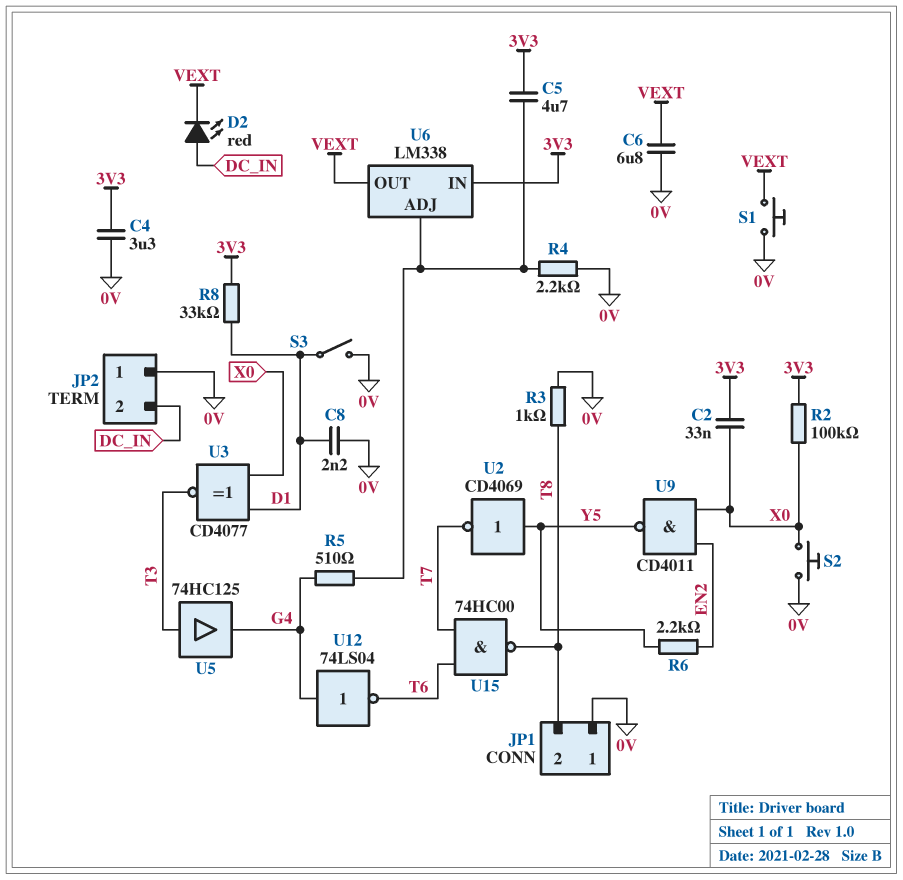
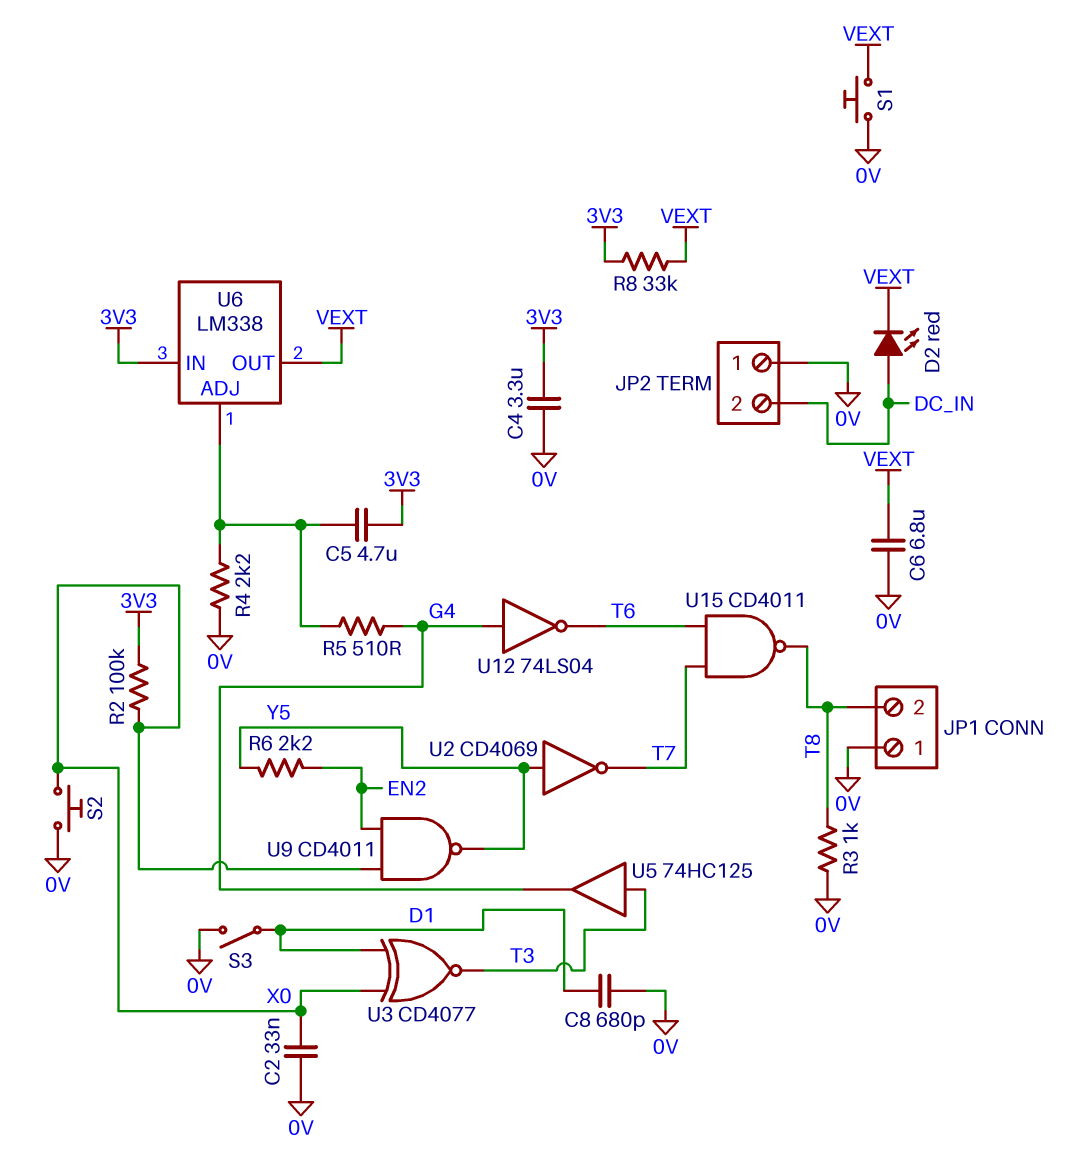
C2: 33nF (3V3, X0) -> 33nF (0V, X0)
C8: 2.2nF (0V, D1) -> 680pF (0V, D1)
R8: 33k (3V3, D1) -> 33k (3V3, VEXT)
U15: NAND 74HC00 (in T6, in T7, out T8) -> NAND CD4011 (in T6, in T7, out T8)

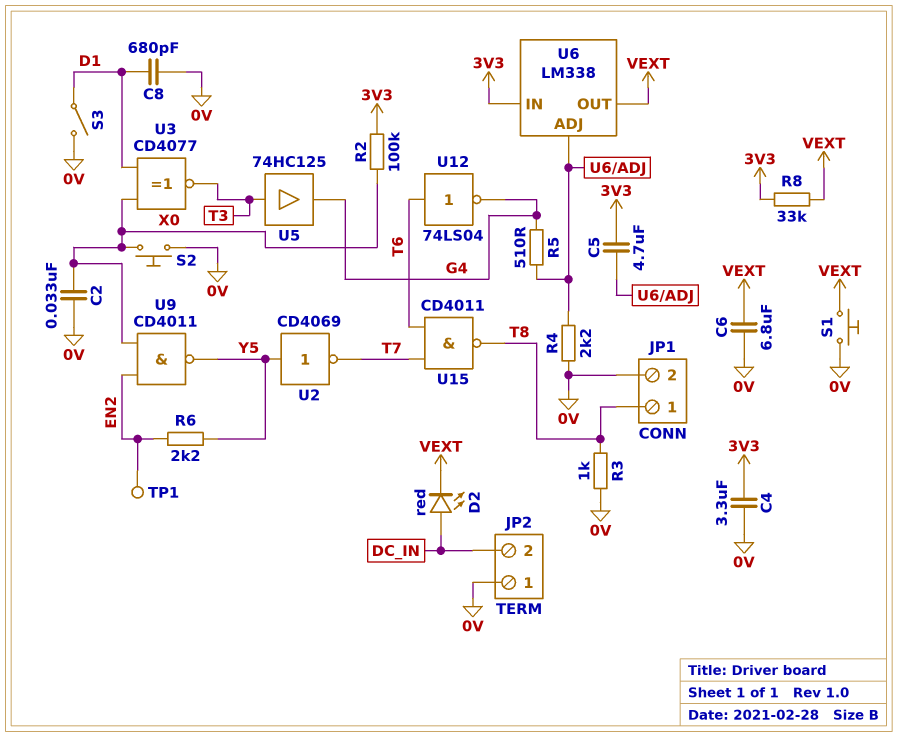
JP1 pin 1: 0V -> T8
JP1 pin 2: T8 -> 0V
TP1: none -> test point (EN2)
U12: NOT 74LS04 (in G4, out T6) -> NOT 74LS04 (in T6, out G4)

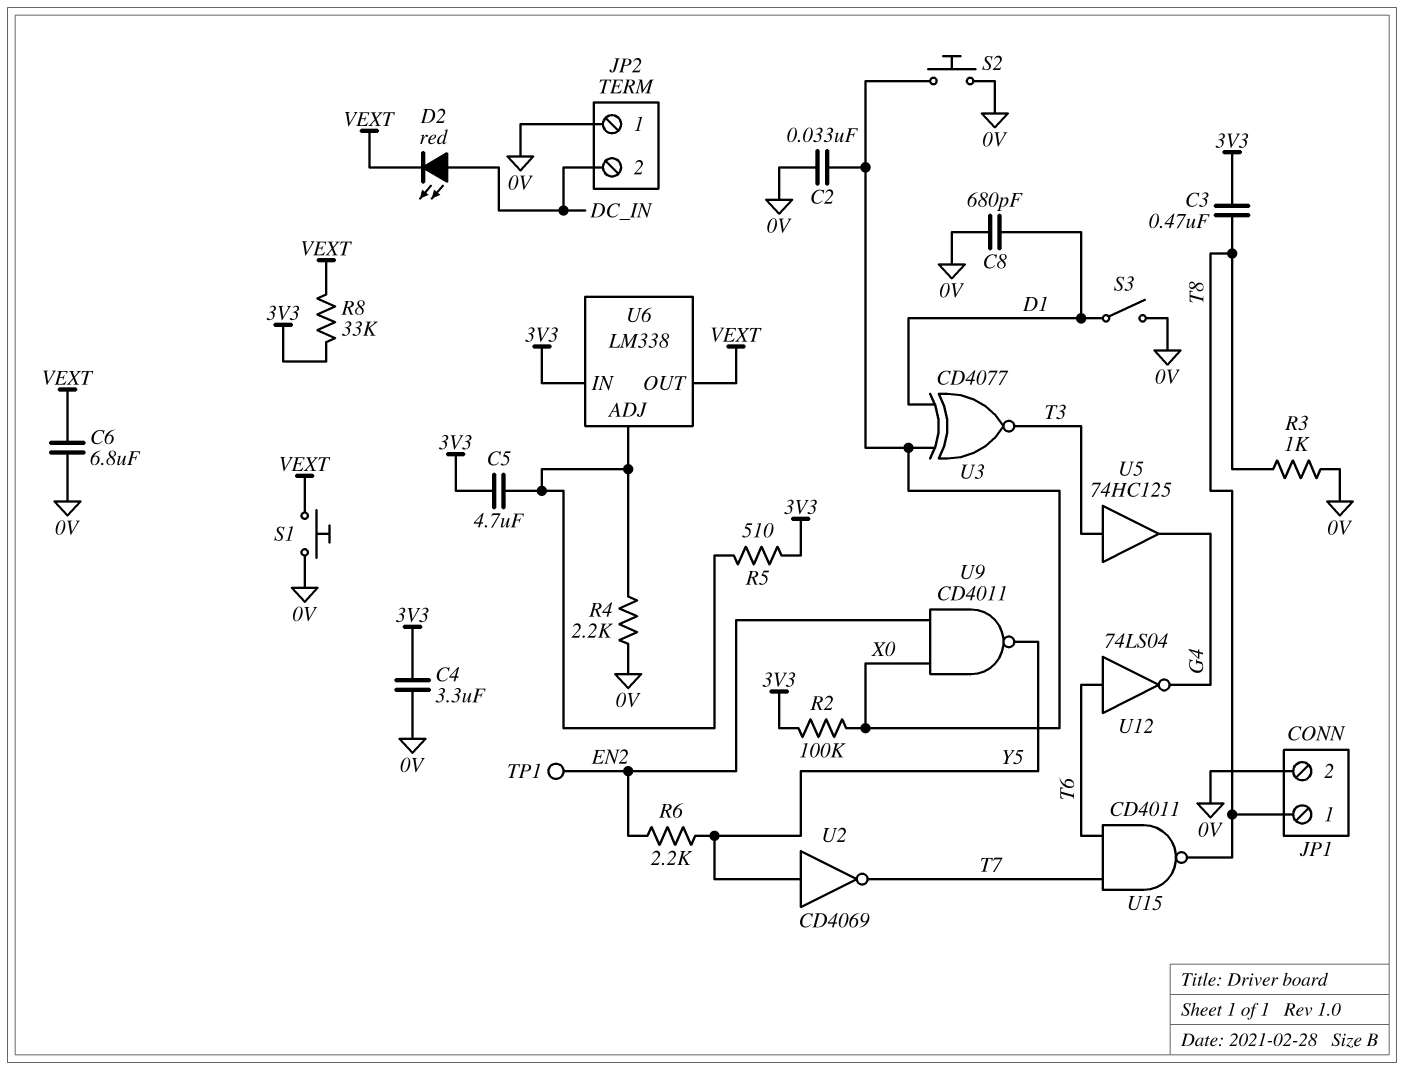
C3: none -> 470nF (3V3, T8)
R5: 510 (G4, U6/ADJ) -> 510 (3V3, U6/ADJ)

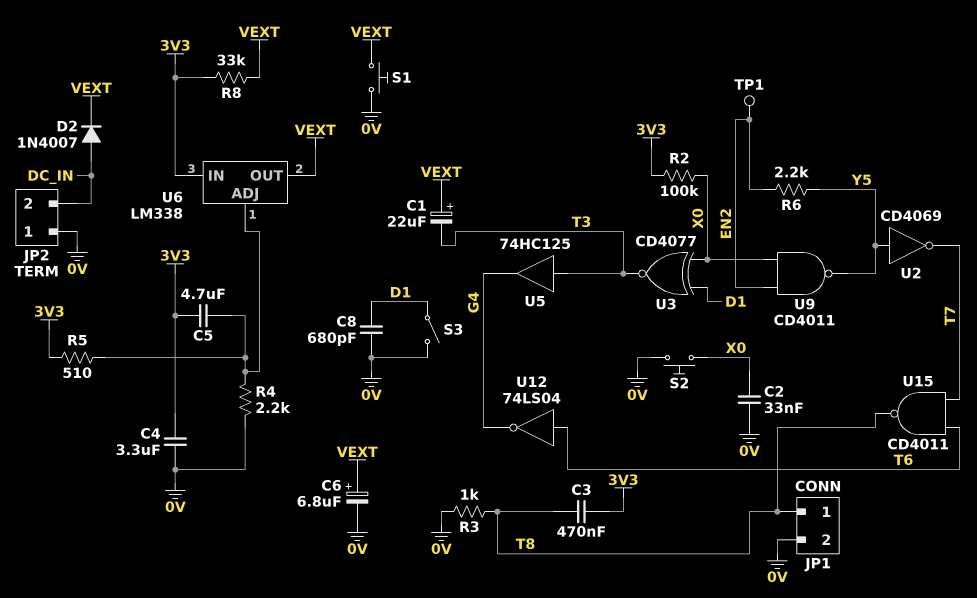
C1: none -> 22uF (plus VEXT, minus T3)
C6: 6.8uF (0V, VEXT) -> 6.8uF (plus VEXT, minus 0V)
D2: LED red (A DC_IN, K VEXT) -> diode 1N4007 (A DC_IN, K VEXT)

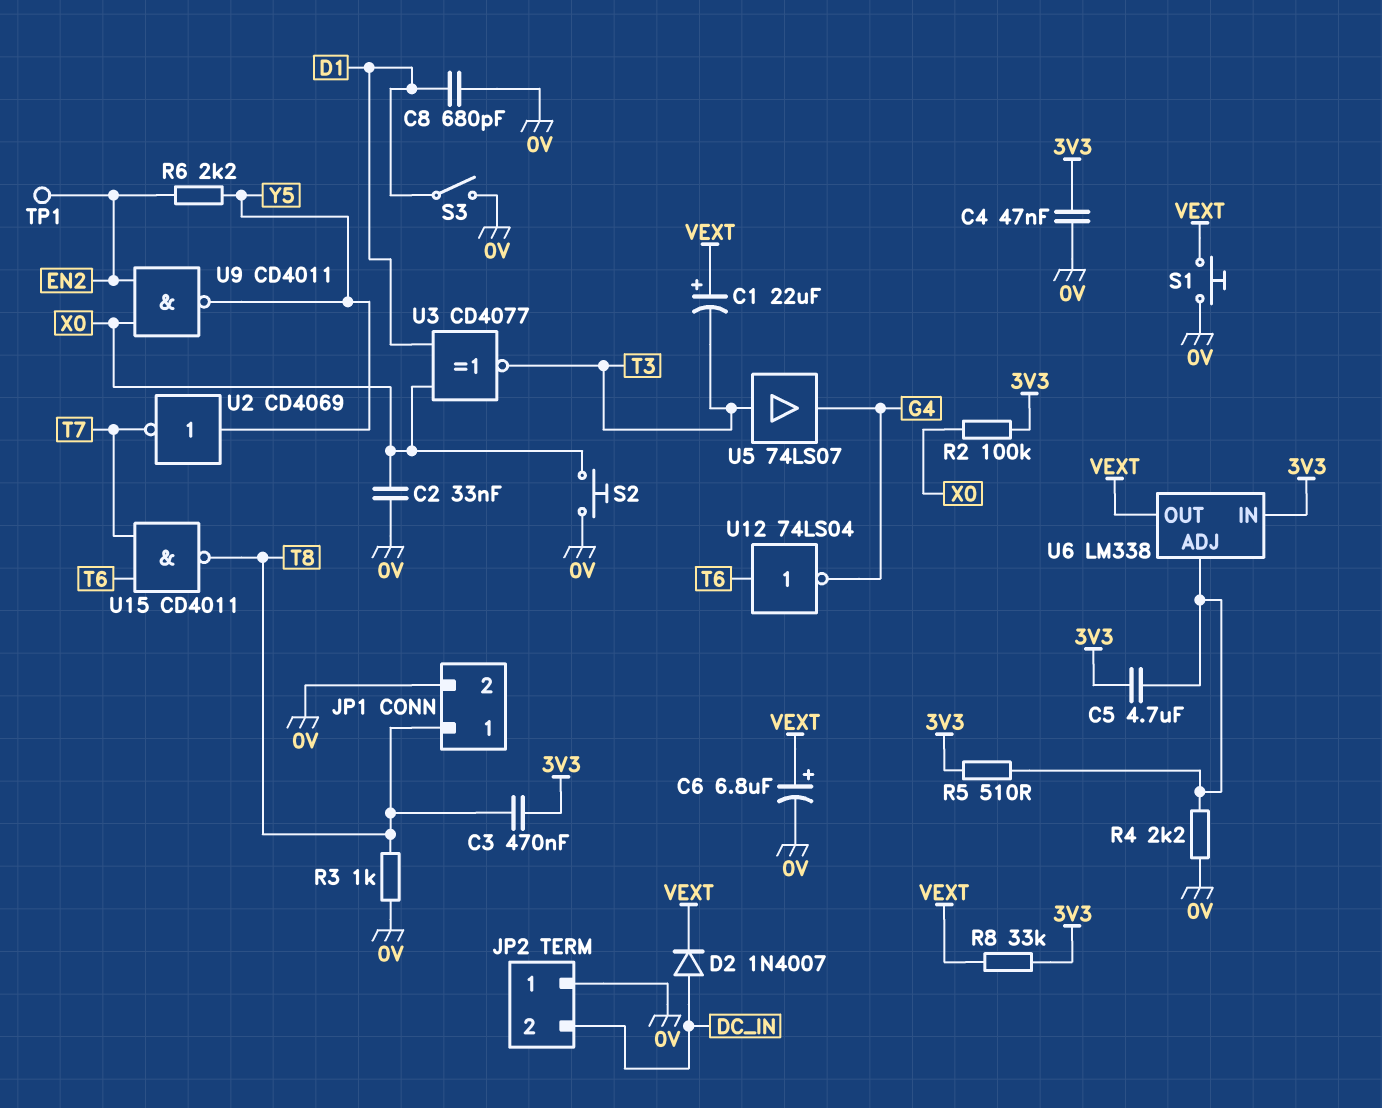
C4: 3.3uF (0V, 3V3) -> 47nF (0V, 3V3)
U5: buffer 74HC125 (in T3, out G4) -> buffer 74LS07 (in T3, out G4)

